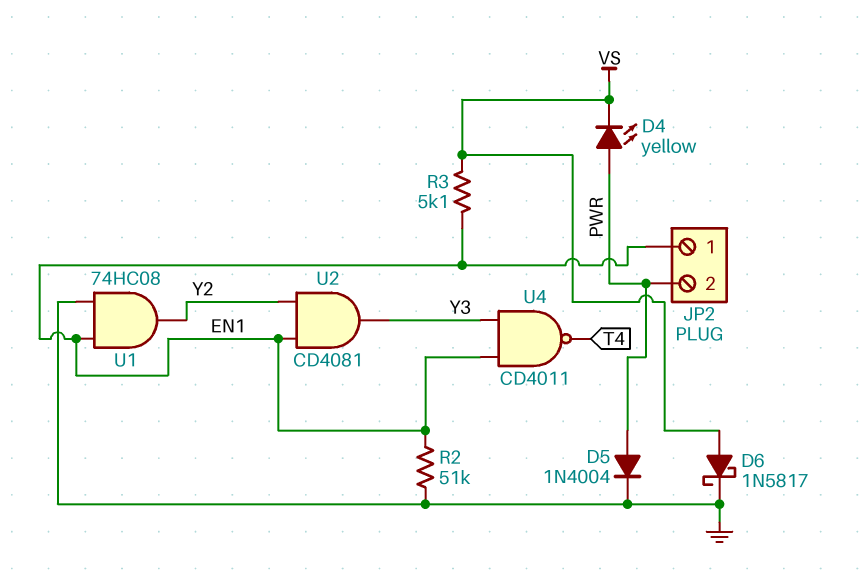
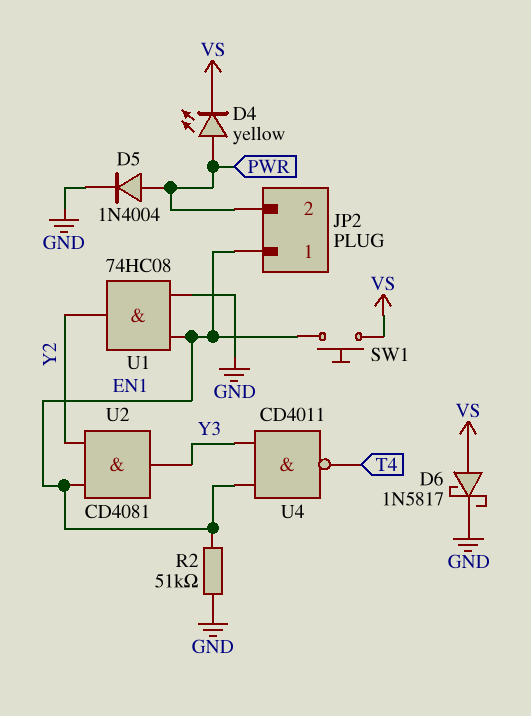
R3: 5.1k (EN1, VS) -> none
SW1: none -> button (EN1, VS)

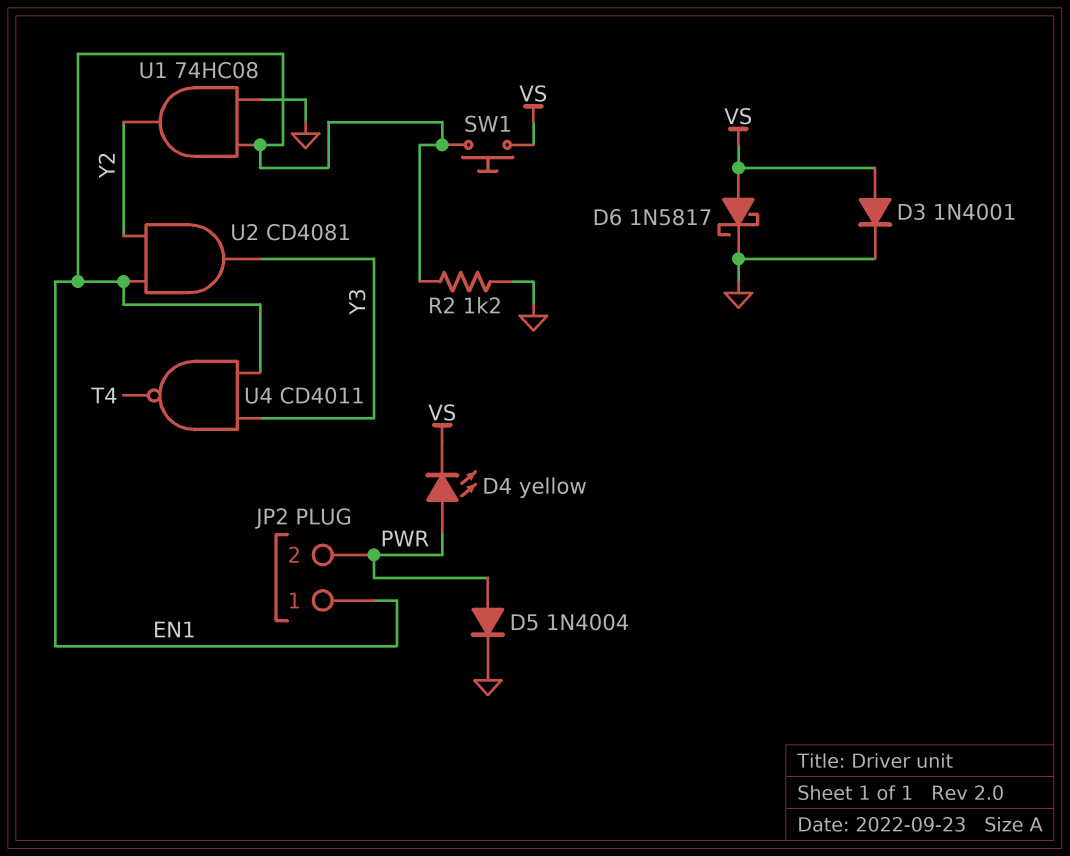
D3: none -> diode 1N4001 (A VS, K GND)
R2: 51k (EN1, GND) -> 1.2k (EN1, GND)

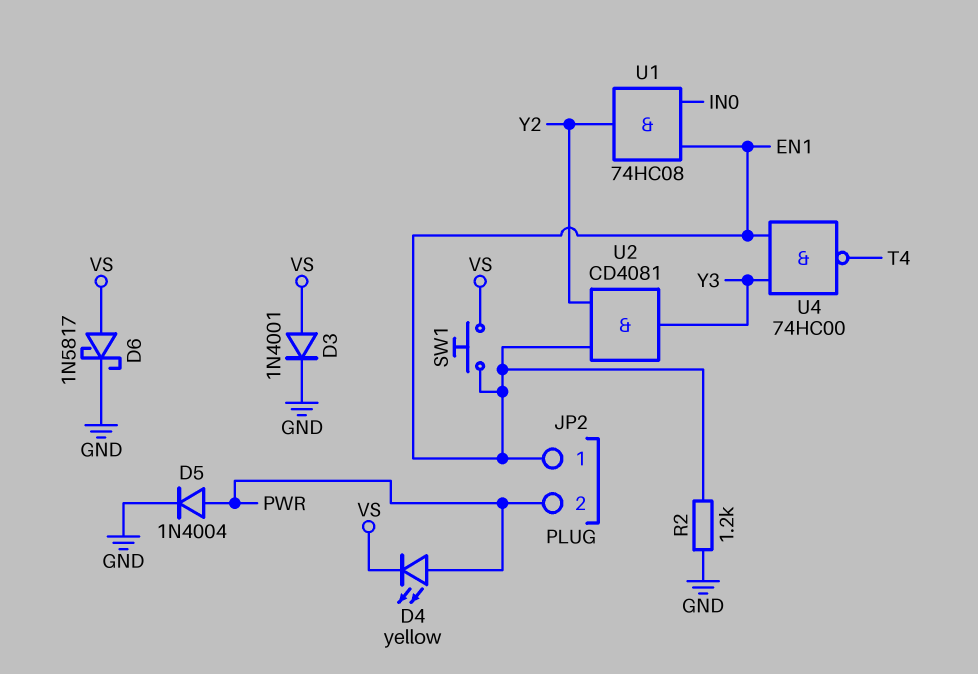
U1: AND 74HC08 (in EN1, in GND, out Y2) -> AND 74HC08 (in EN1, in IN0, out Y2)
U4: NAND CD4011 (in EN1, in Y3, out T4) -> NAND 74HC00 (in EN1, in Y3, out T4)

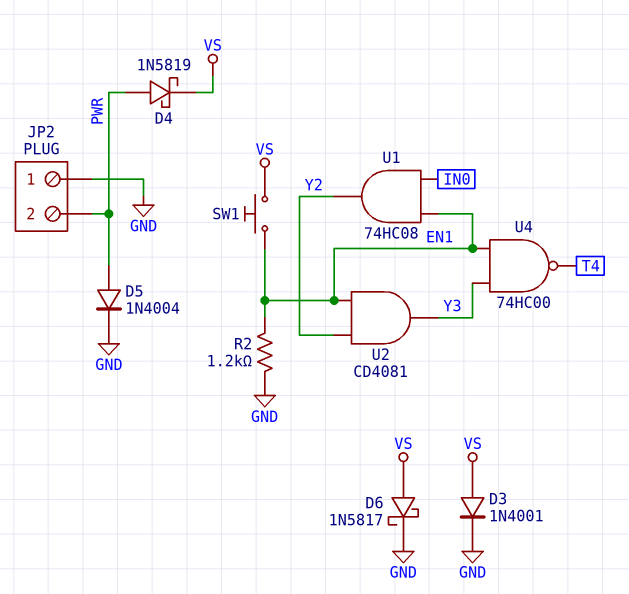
D4: LED yellow (A PWR, K VS) -> schottky 1N5819 (A PWR, K VS)
JP2 pin 1: EN1 -> GND

